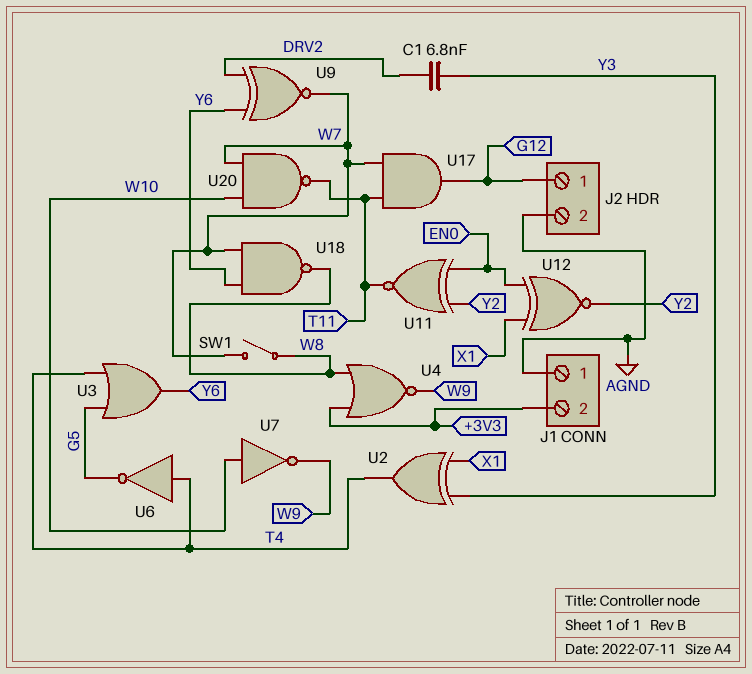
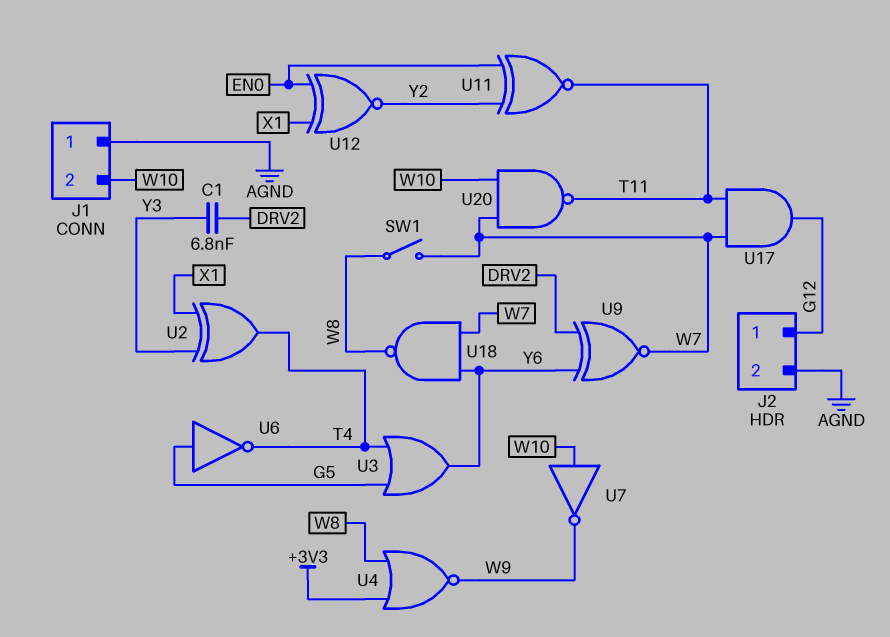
J1 pin 2: +3V3 -> W10
U6: NOT (in T4, out G5) -> NOT (in G5, out T4)

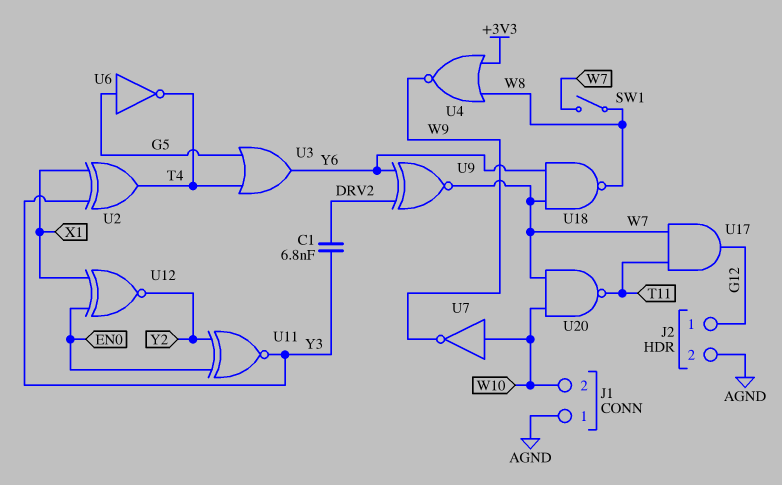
U11: XNOR (in EN0, in Y2, out T11) -> XNOR (in EN0, in Y2, out Y3)

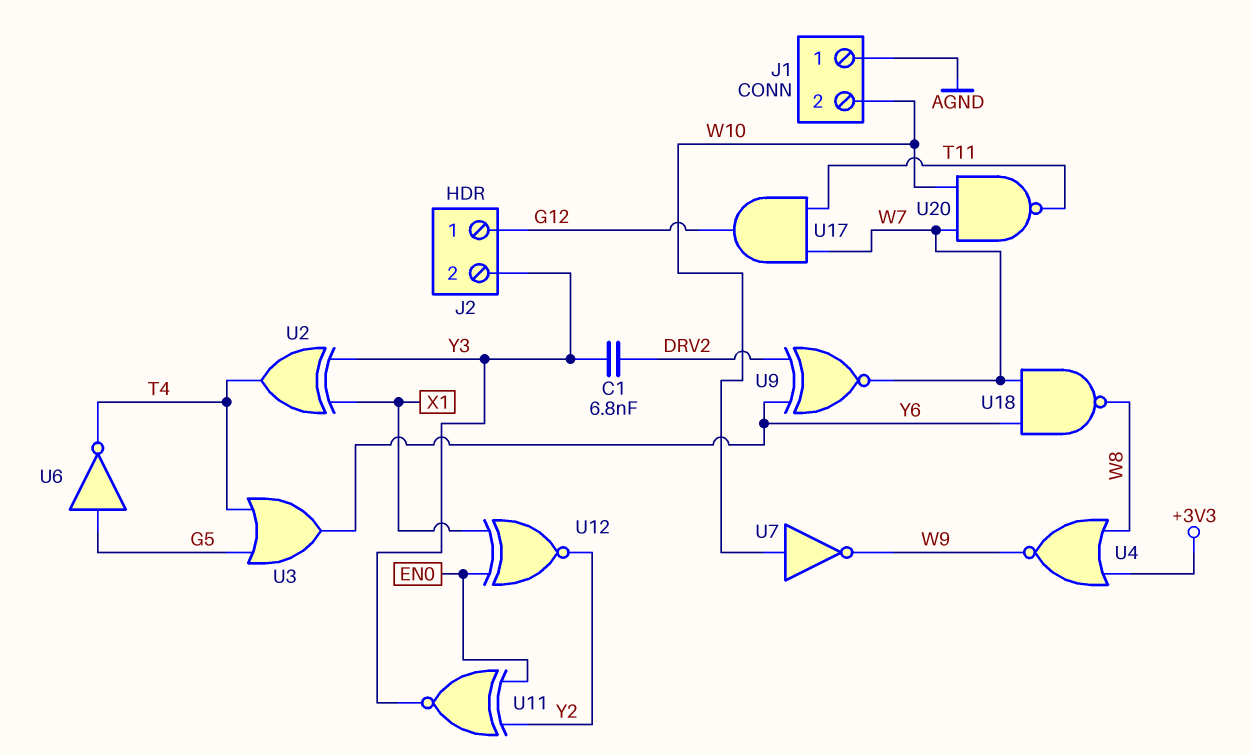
J2 pin 2: AGND -> Y3
SW1: switch (W7, W8) -> none

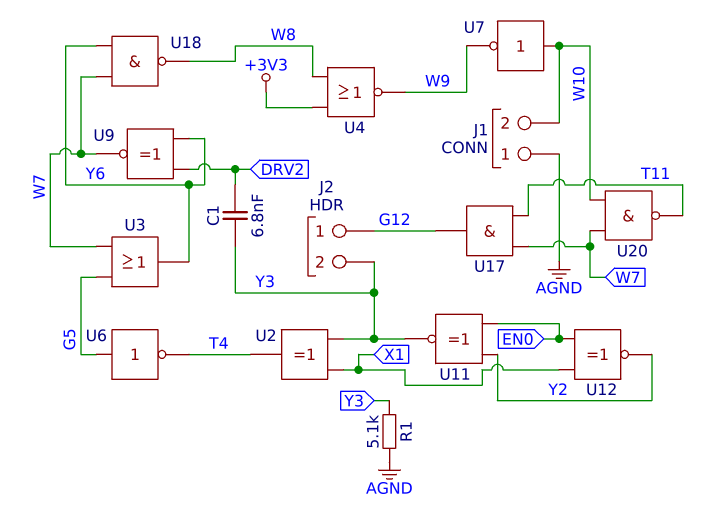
R1: none -> 5.1k (AGND, Y3)
U3: OR (in G5, in T4, out Y6) -> OR (in G5, in W7, out Y6)

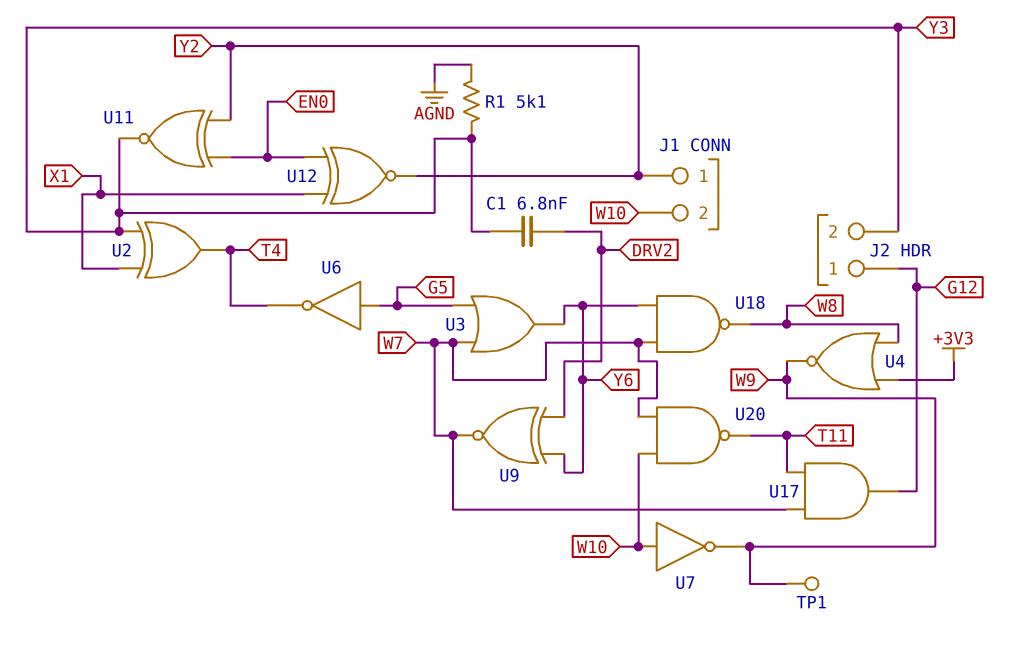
J1 pin 1: AGND -> Y2
TP1: none -> test point (W9)

